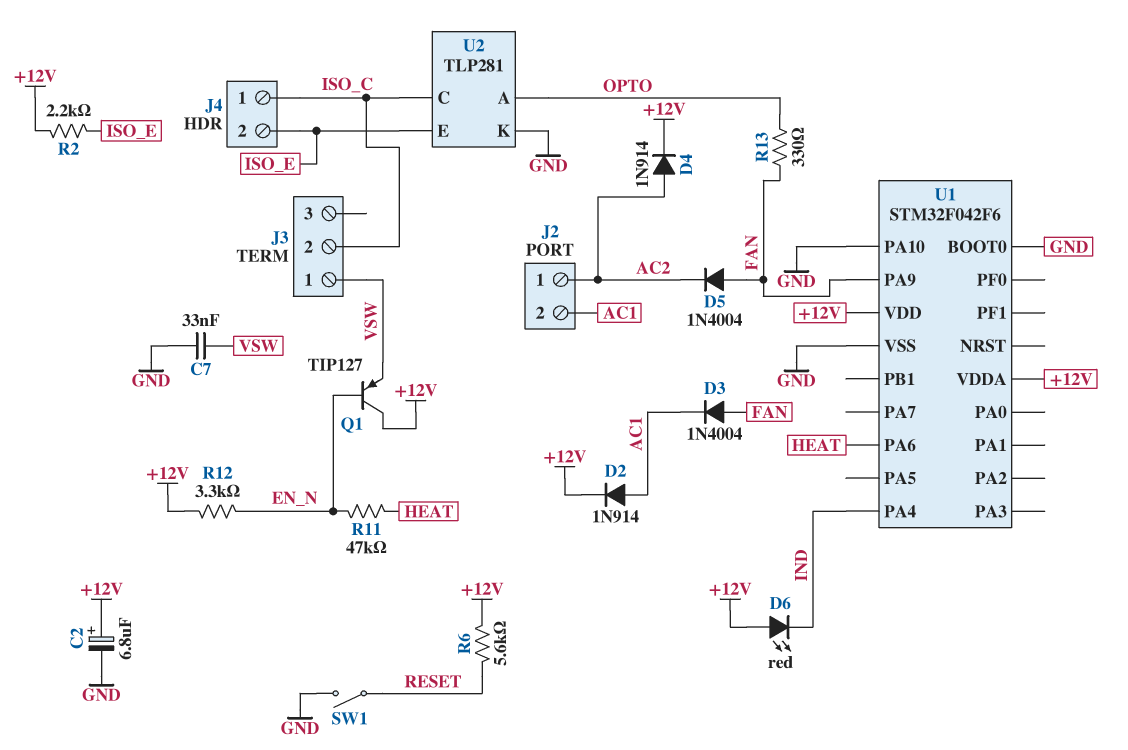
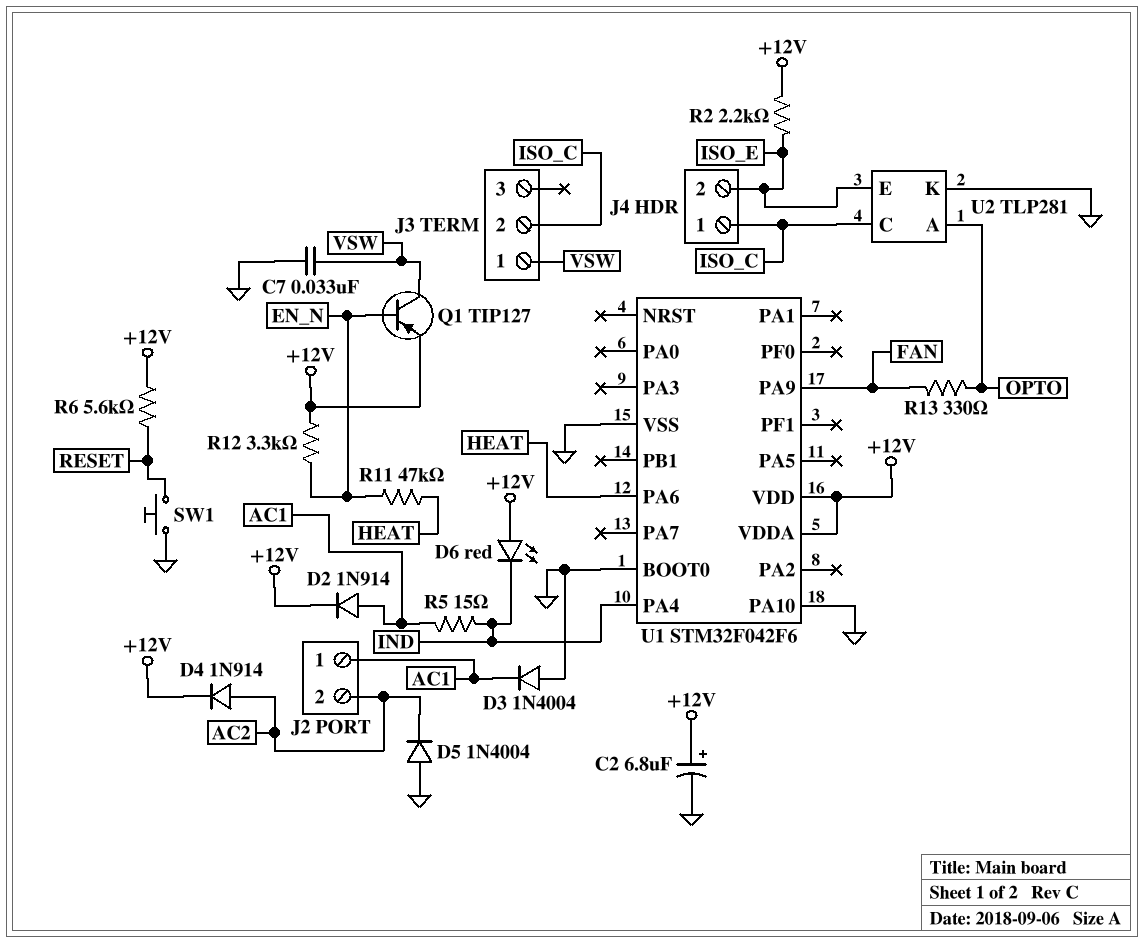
D3: diode 1N4004 (A FAN, K AC1) -> diode 1N4004 (A GND, K AC1)
D5: diode 1N4004 (A FAN, K AC2) -> diode 1N4004 (A GND, K AC2)
J2 pin 1: AC2 -> AC1
J2 pin 2: AC1 -> AC2
Q1: PNP TIP127 (B EN_N, C +12V, E VSW) -> PNP TIP127 (B EN_N, C VSW, E +12V)
R5: none -> 15 (AC1, IND)
SW1: switch (GND, RESET) -> button (GND, RESET)

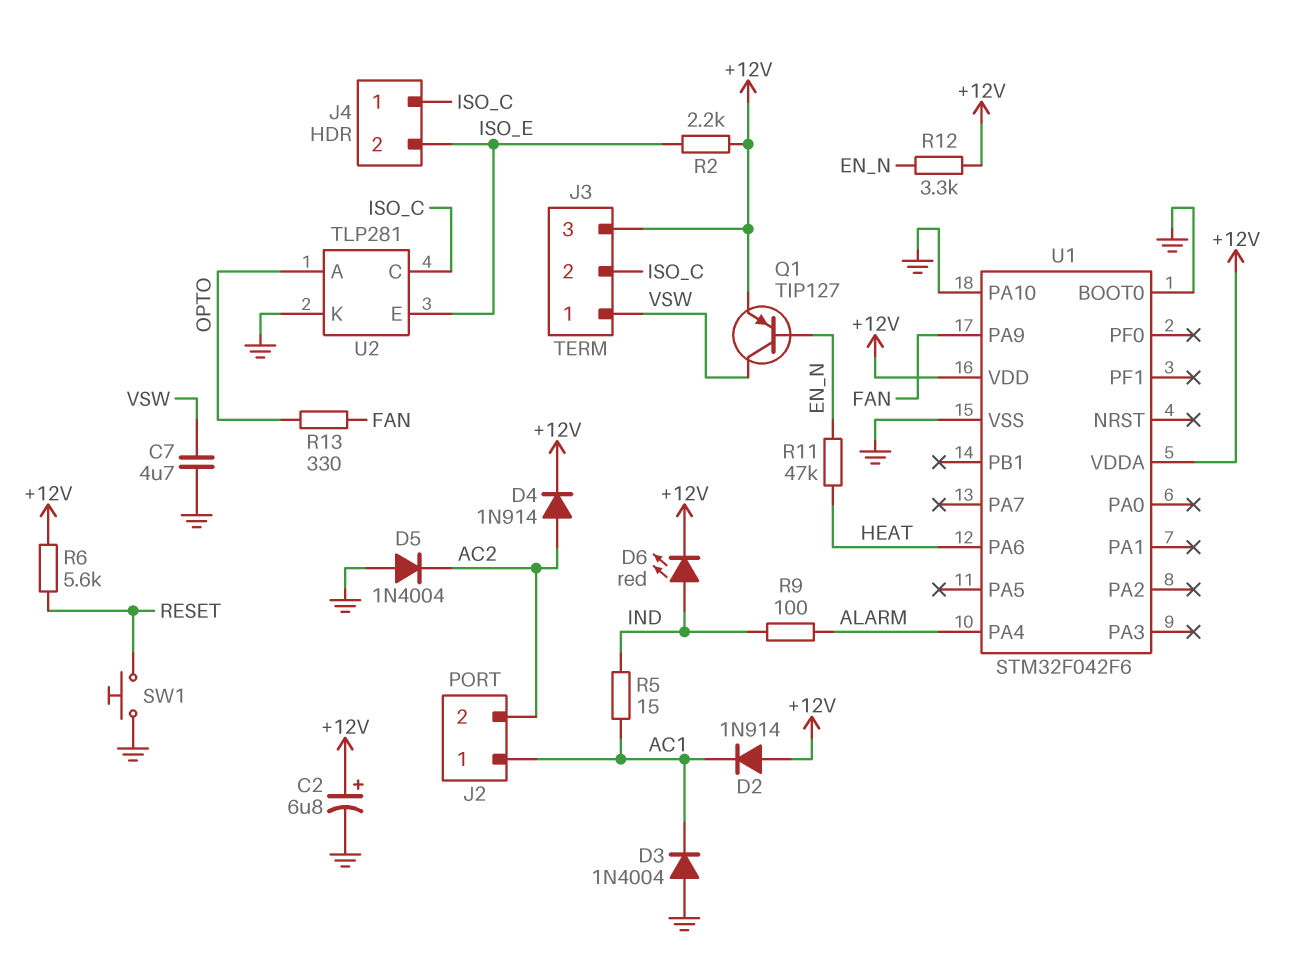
C7: 33nF (GND, VSW) -> 4.7uF (GND, VSW)
D2: diode 1N914 (A AC1, K +12V) -> diode 1N914 (A +12V, K AC1)
D6: LED red (A +12V, K IND) -> LED red (A IND, K +12V)
J3 pin 3: none -> +12V
R9: none -> 100 (ALARM, IND)
U1 pin PA4: IND -> ALARM

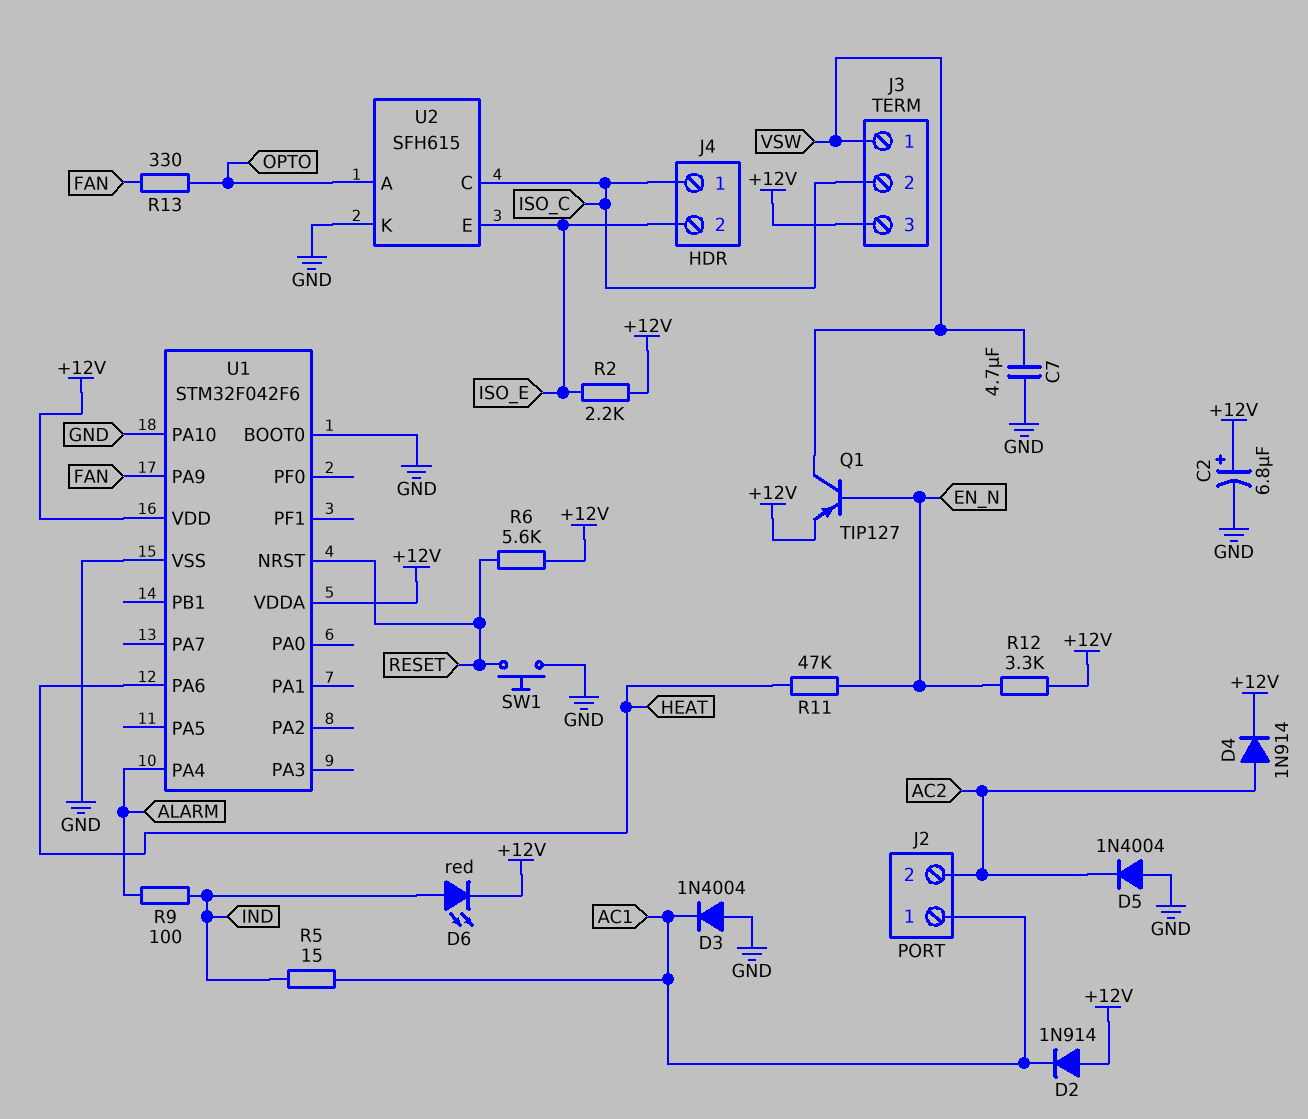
U1 pin NRST: none -> RESET
U2: TLP281 -> SFH615

